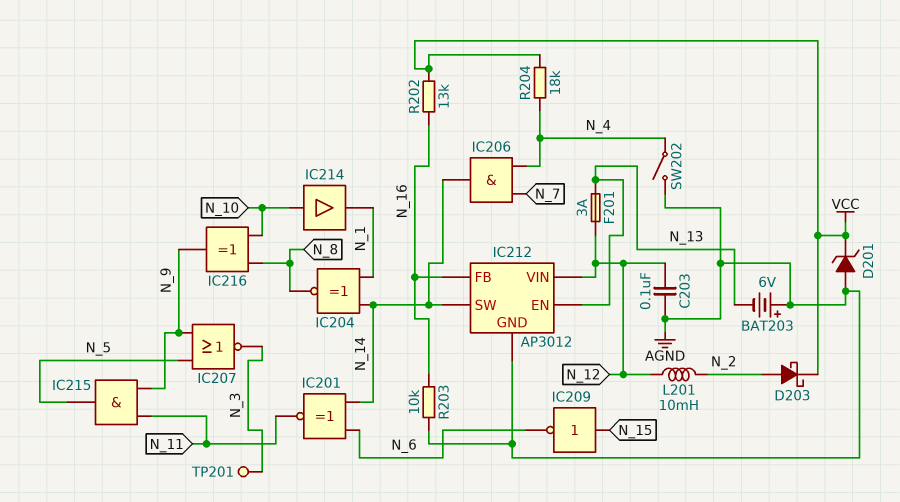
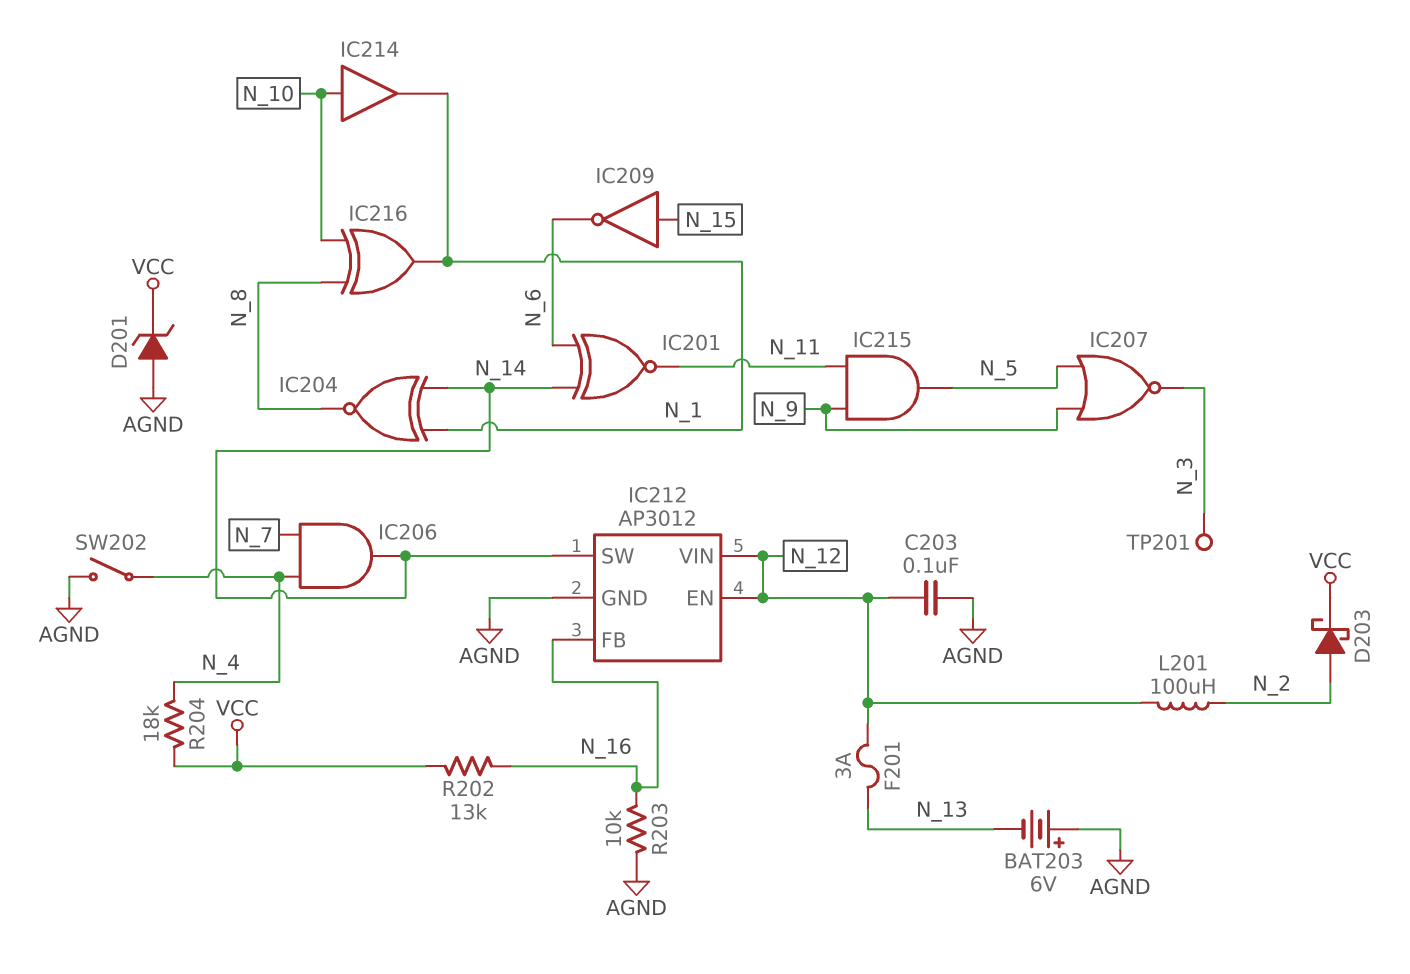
IC212 pin EN: N_13 -> N_12
IC216: XOR (in N_8, in N_10, out N_9) -> XOR (in N_8, in N_10, out N_1)
L201: 10mH (N_2, N_12) -> 100uH (N_2, N_12)

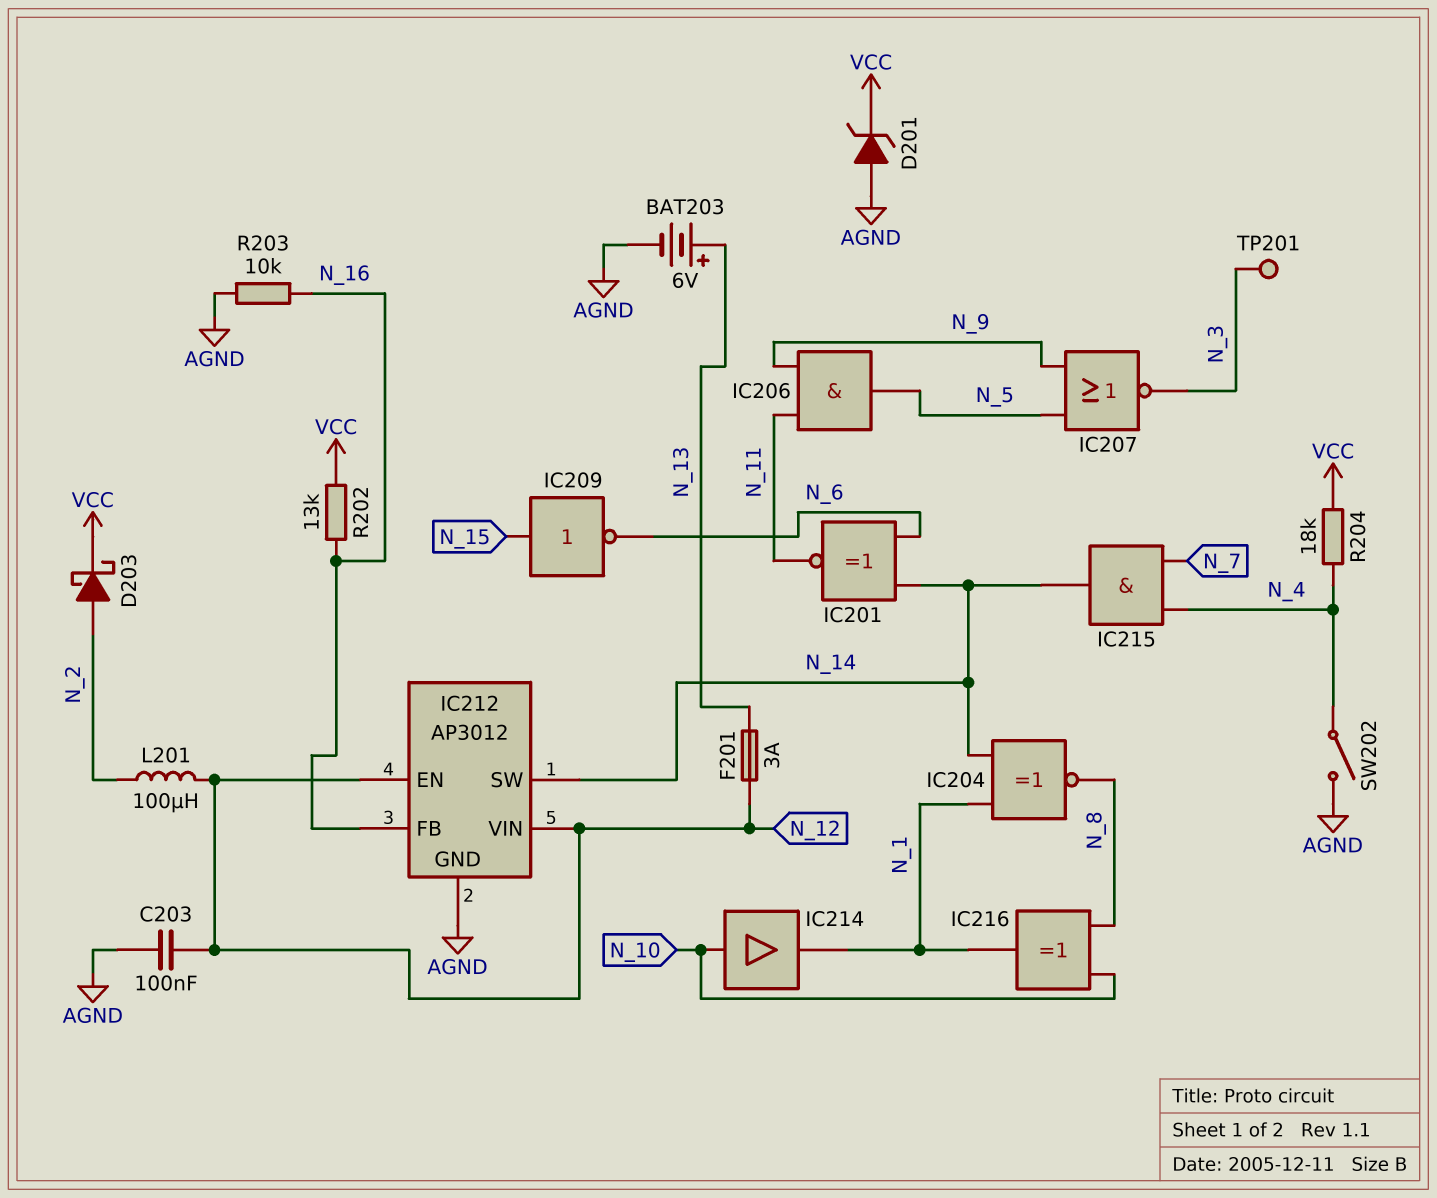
BAT203: 6V (plus AGND, minus N_13) -> 6V (plus N_13, minus AGND)
IC206: AND (in N_4, in N_7, out N_14) -> AND (in N_9, in N_11, out N_5)
IC215: AND (in N_9, in N_11, out N_5) -> AND (in N_4, in N_7, out N_14)

